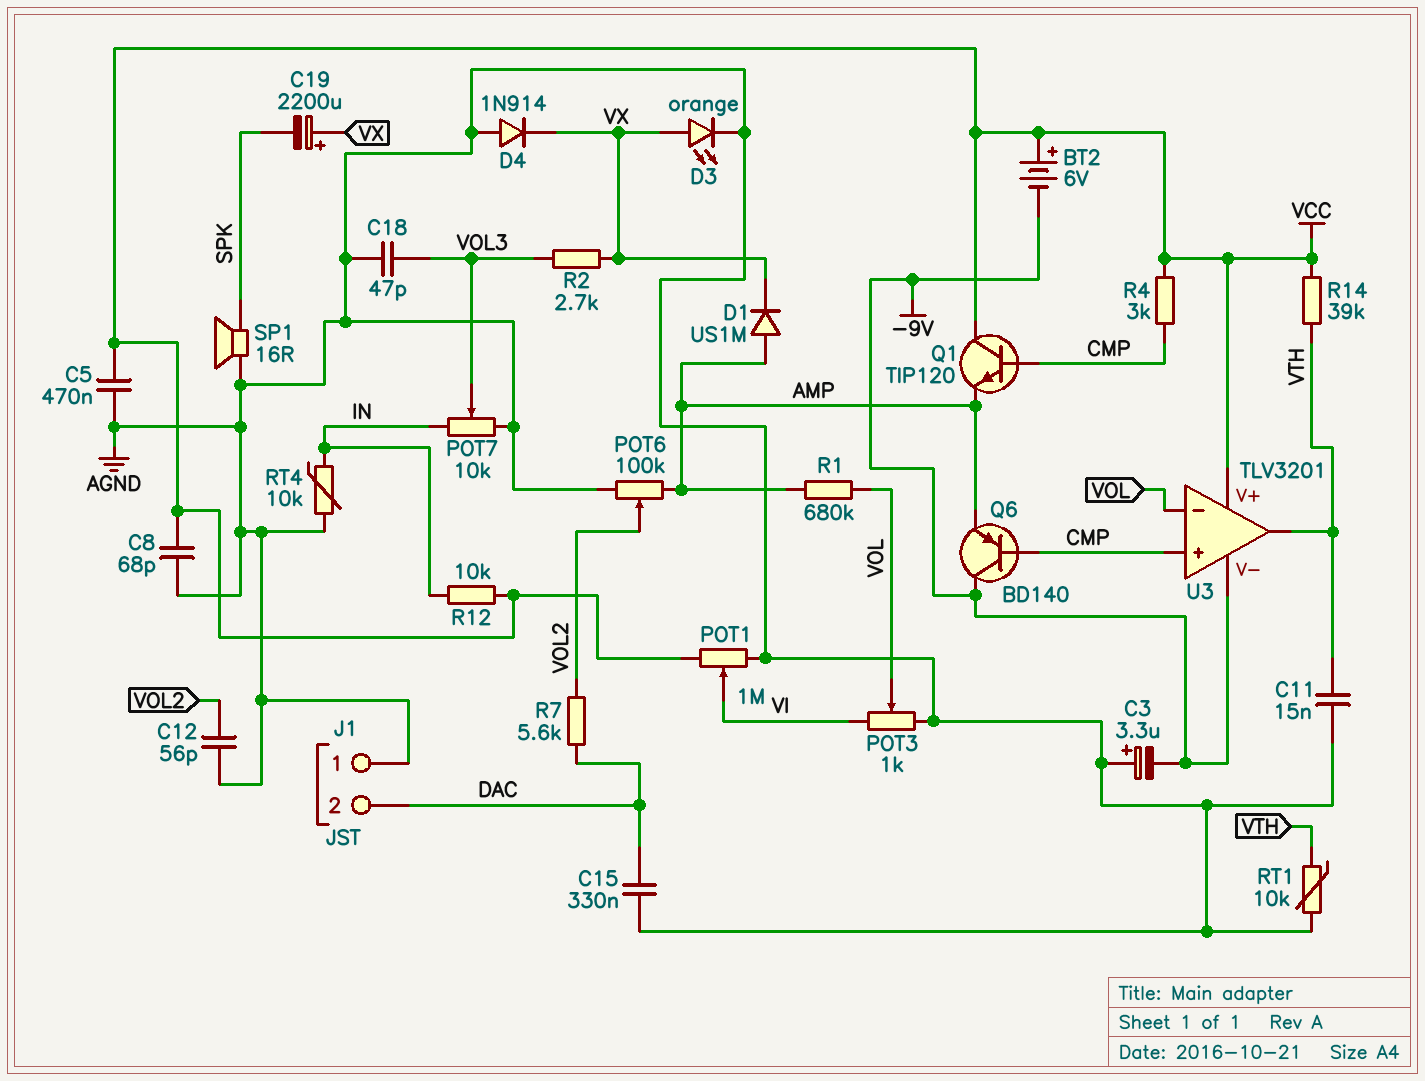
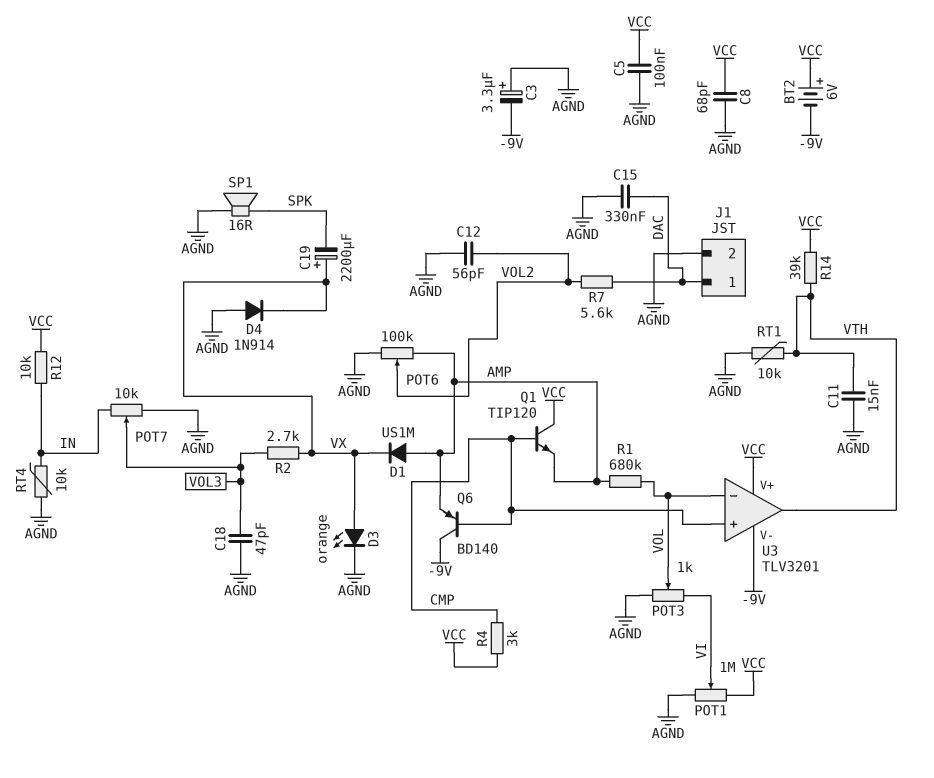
C5: 470nF (AGND, VCC) -> 100nF (AGND, VCC)
J1 pin 1: AGND -> DAC
J1 pin 2: DAC -> AGND

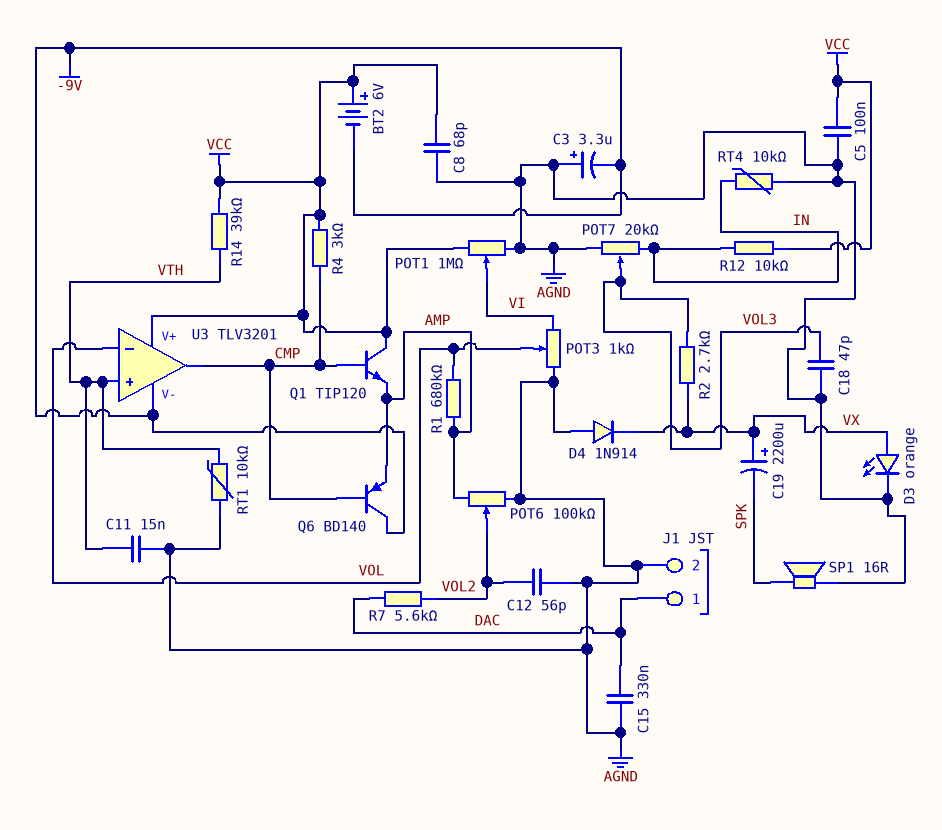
D1: diode US1M (A AMP, K VX) -> none
POT7: 10k (AGND, IN, wiper VOL3) -> 20k (AGND, IN, wiper VOL3)
U3 pin in+: CMP -> VTH
U3 pin out: VTH -> CMP

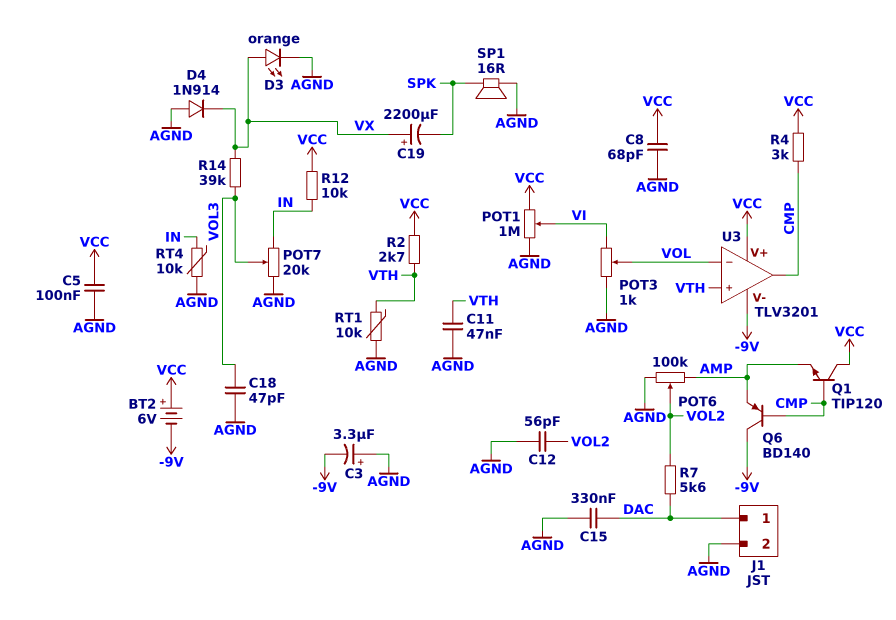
C11: 15nF (AGND, VTH) -> 47nF (AGND, VTH)
R1: 680k (AMP, VOL) -> none
R2: 2.7k (VOL3, VX) -> 2.7k (VCC, VTH)
R14: 39k (VCC, VTH) -> 39k (VOL3, VX)

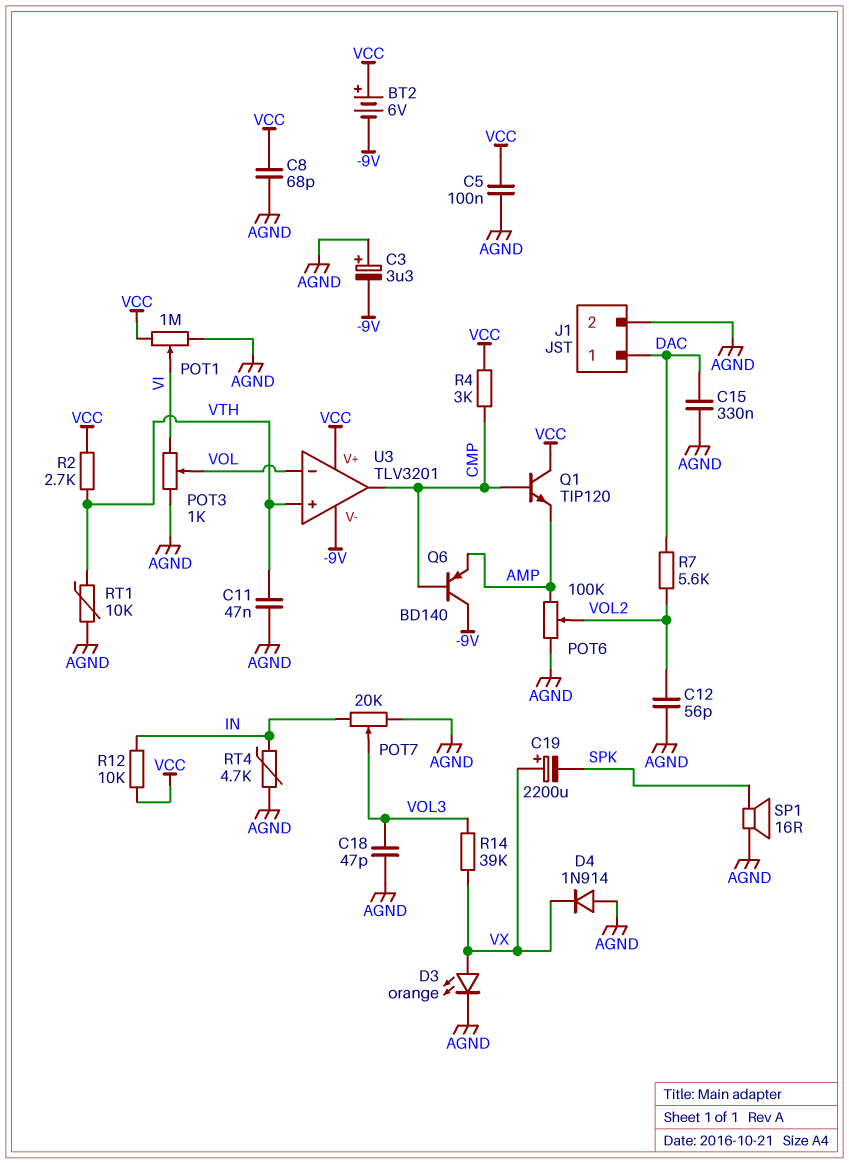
RT4: 10k (AGND, IN) -> 4.7k (AGND, IN)

